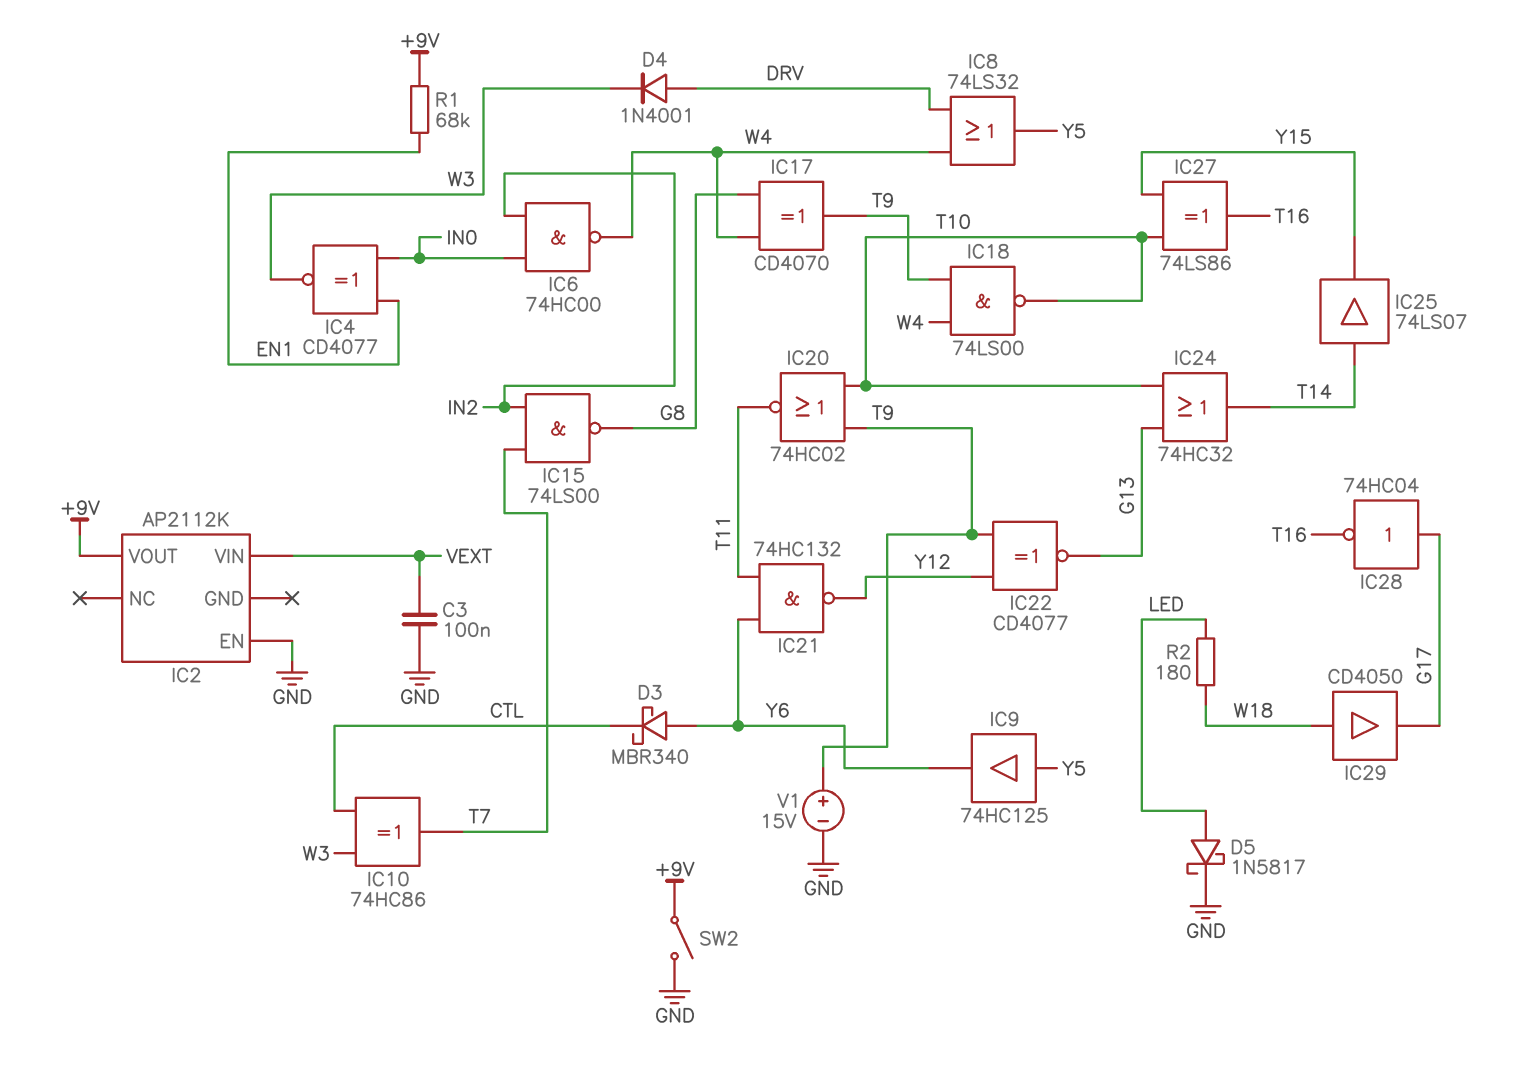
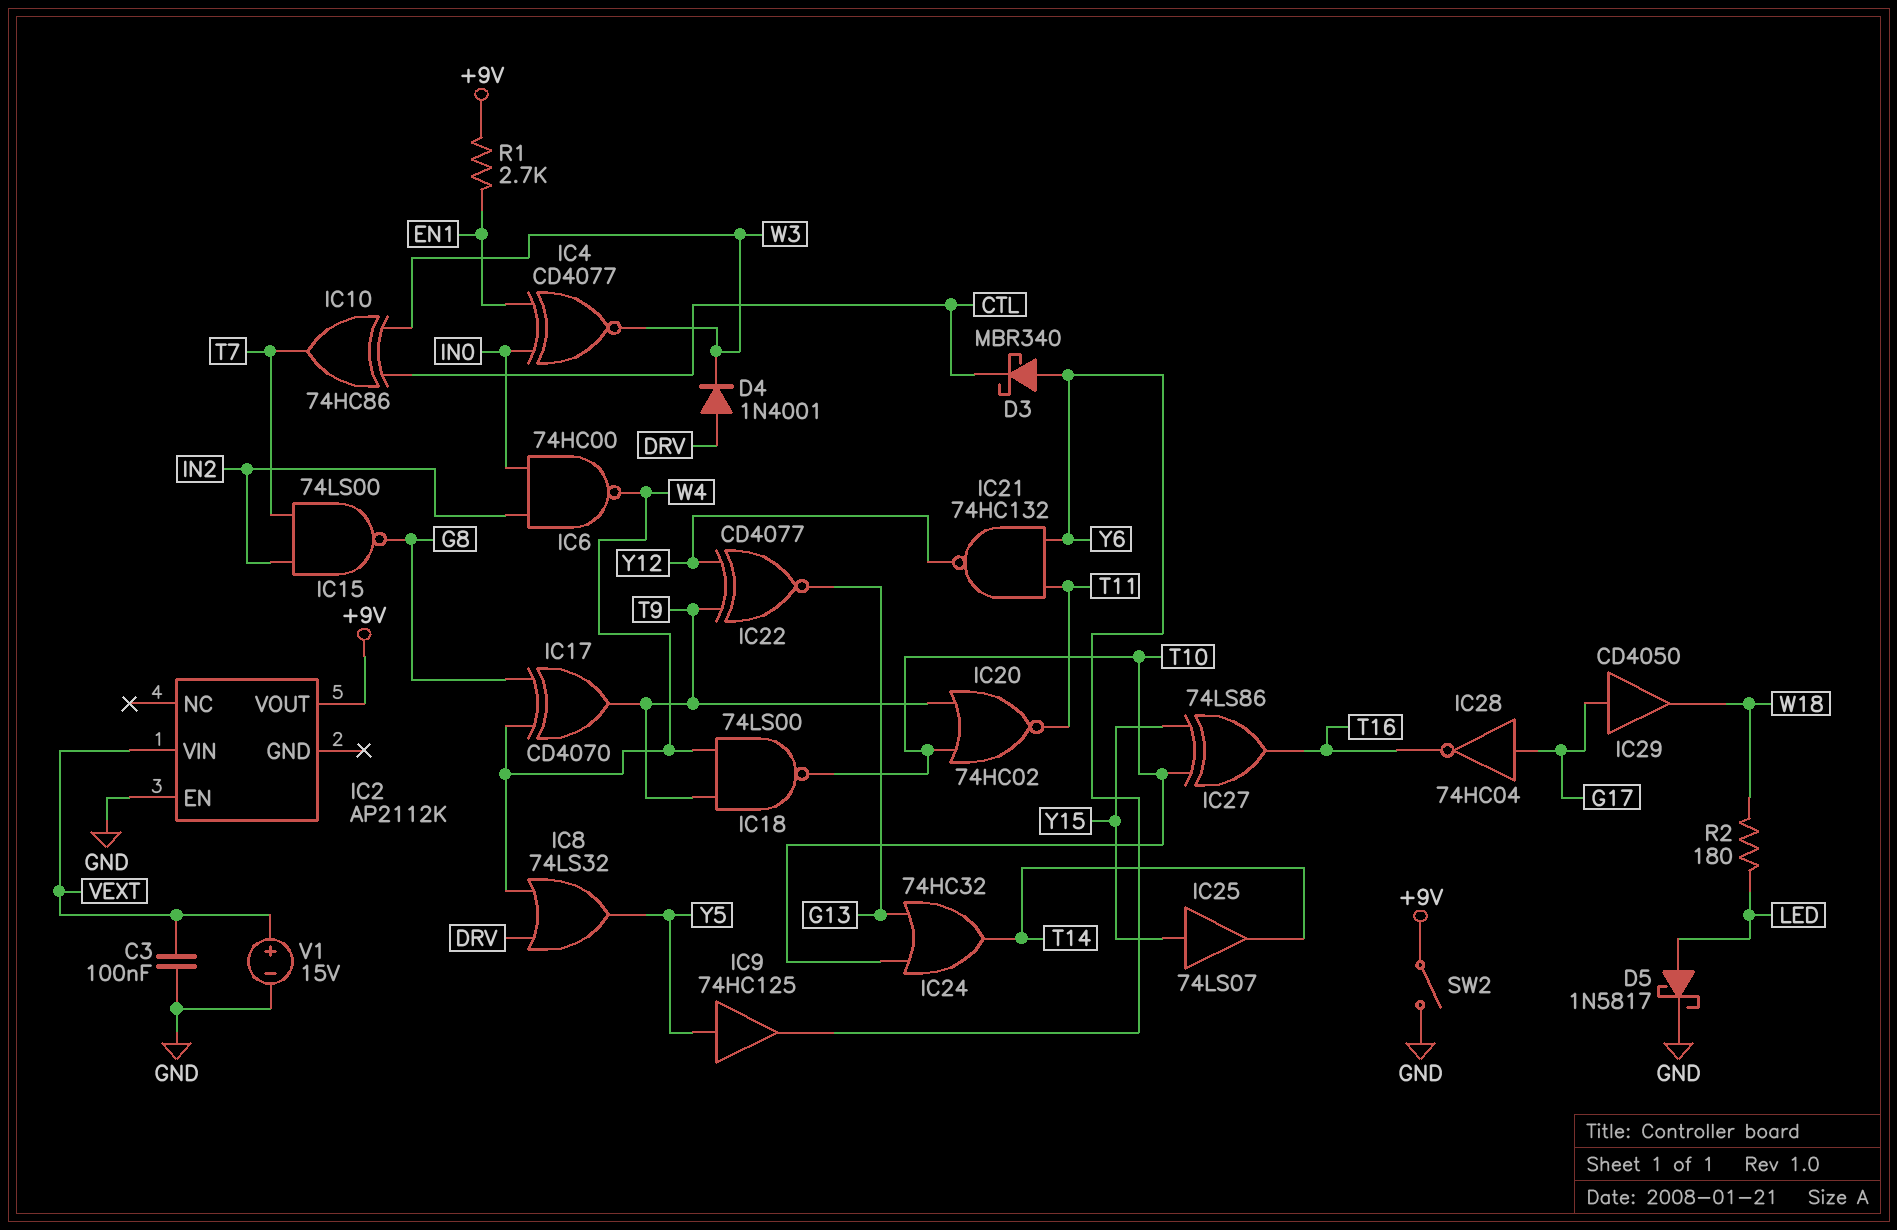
IC25: buffer 74LS07 (in T14, out Y15) -> buffer 74LS07 (in Y15, out T14)
IC29: buffer CD4050 (in W18, out G17) -> buffer CD4050 (in G17, out W18)
R1: 68k (+9V, EN1) -> 2.7k (+9V, EN1)
V1: 15V (plus T9, minus GND) -> 15V (plus VEXT, minus GND)

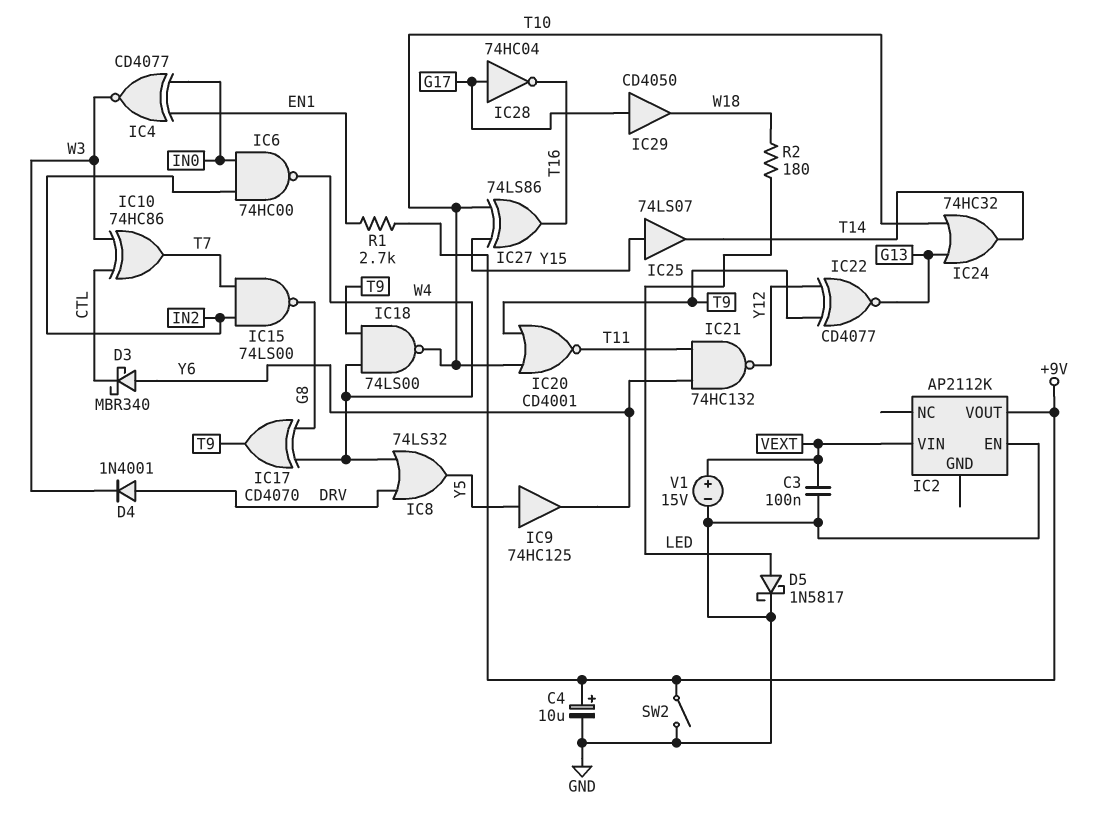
C4: none -> 10uF (plus +9V, minus GND)
IC20: NOR 74HC02 (in T9, in T10, out T11) -> NOR CD4001 (in T9, in T10, out T11)

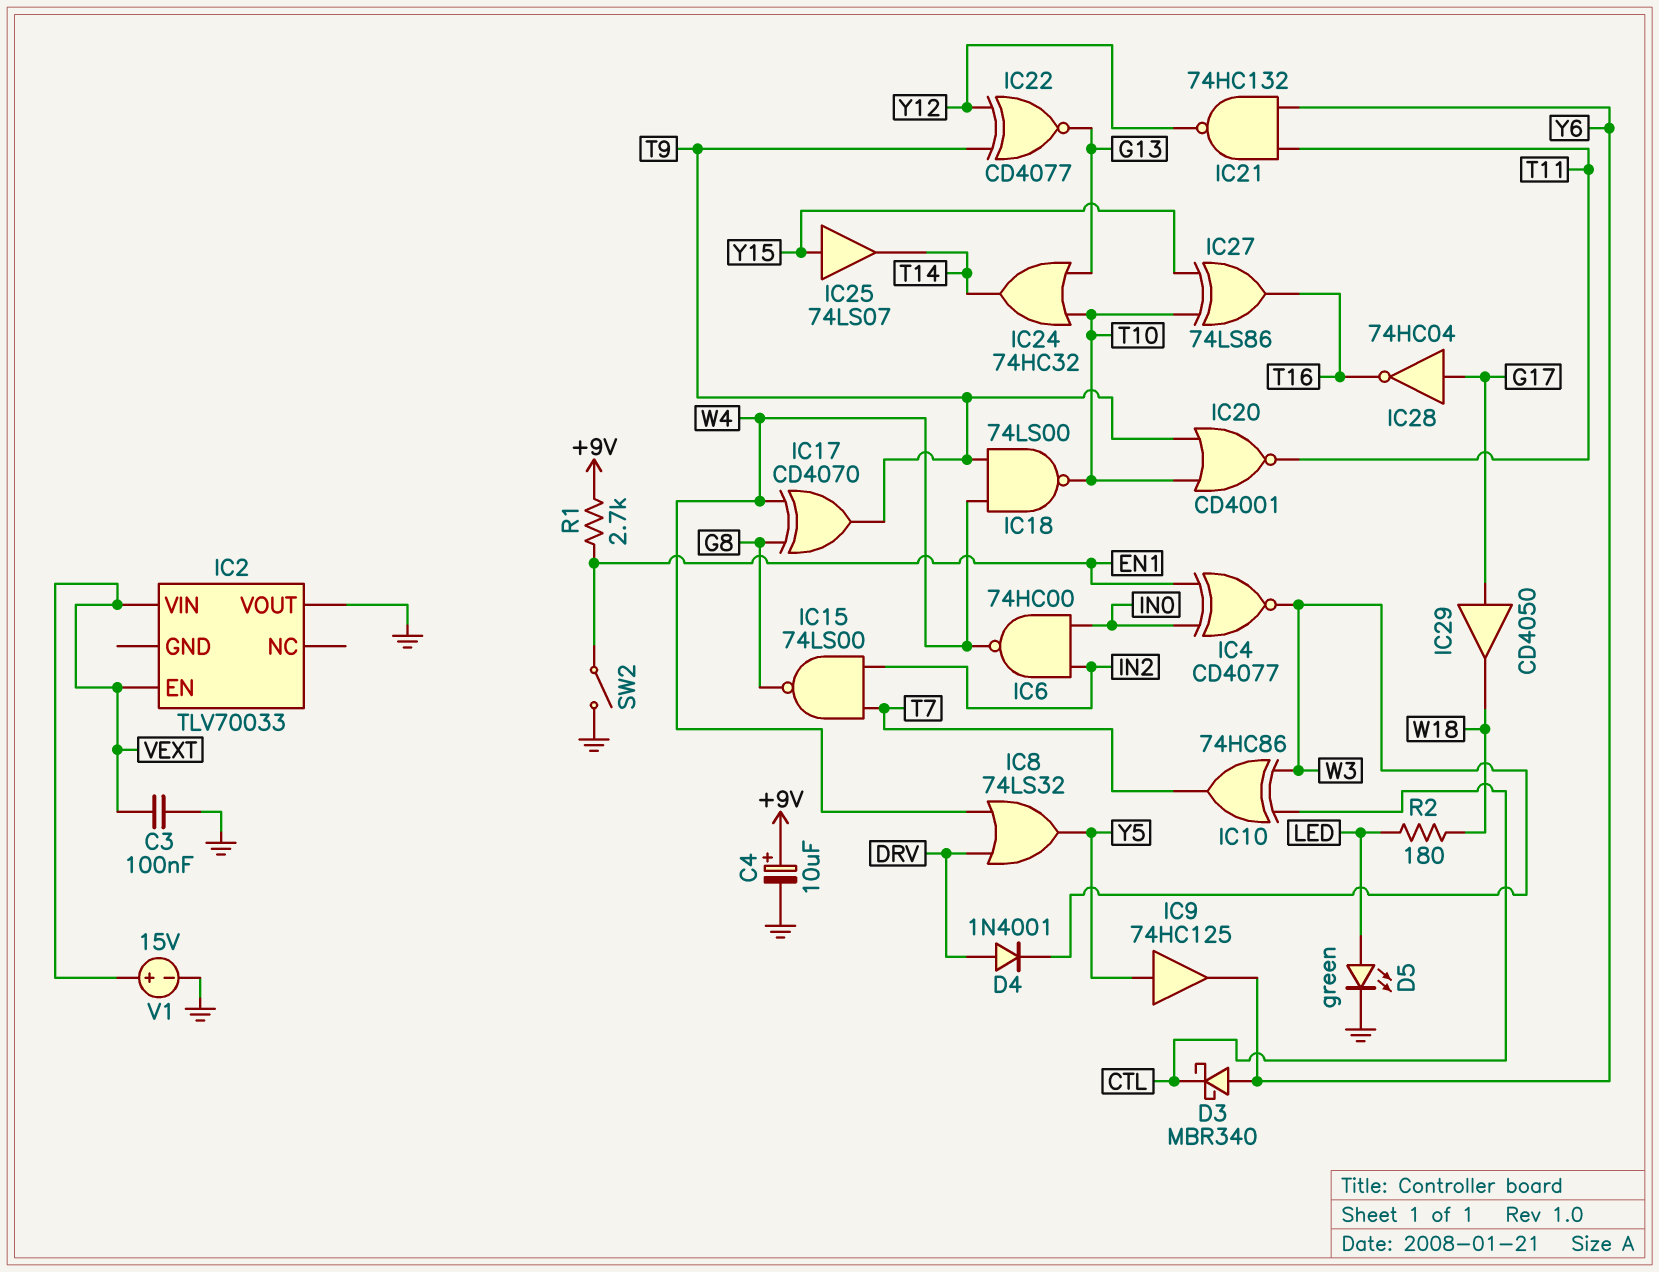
D5: schottky 1N5817 (A LED, K GND) -> LED green (A LED, K GND)
IC2: AP2112K -> TLV70033
IC2 pin EN: GND -> VEXT
IC2 pin VOUT: +9V -> GND
SW2: switch (+9V, GND) -> switch (EN1, GND)

